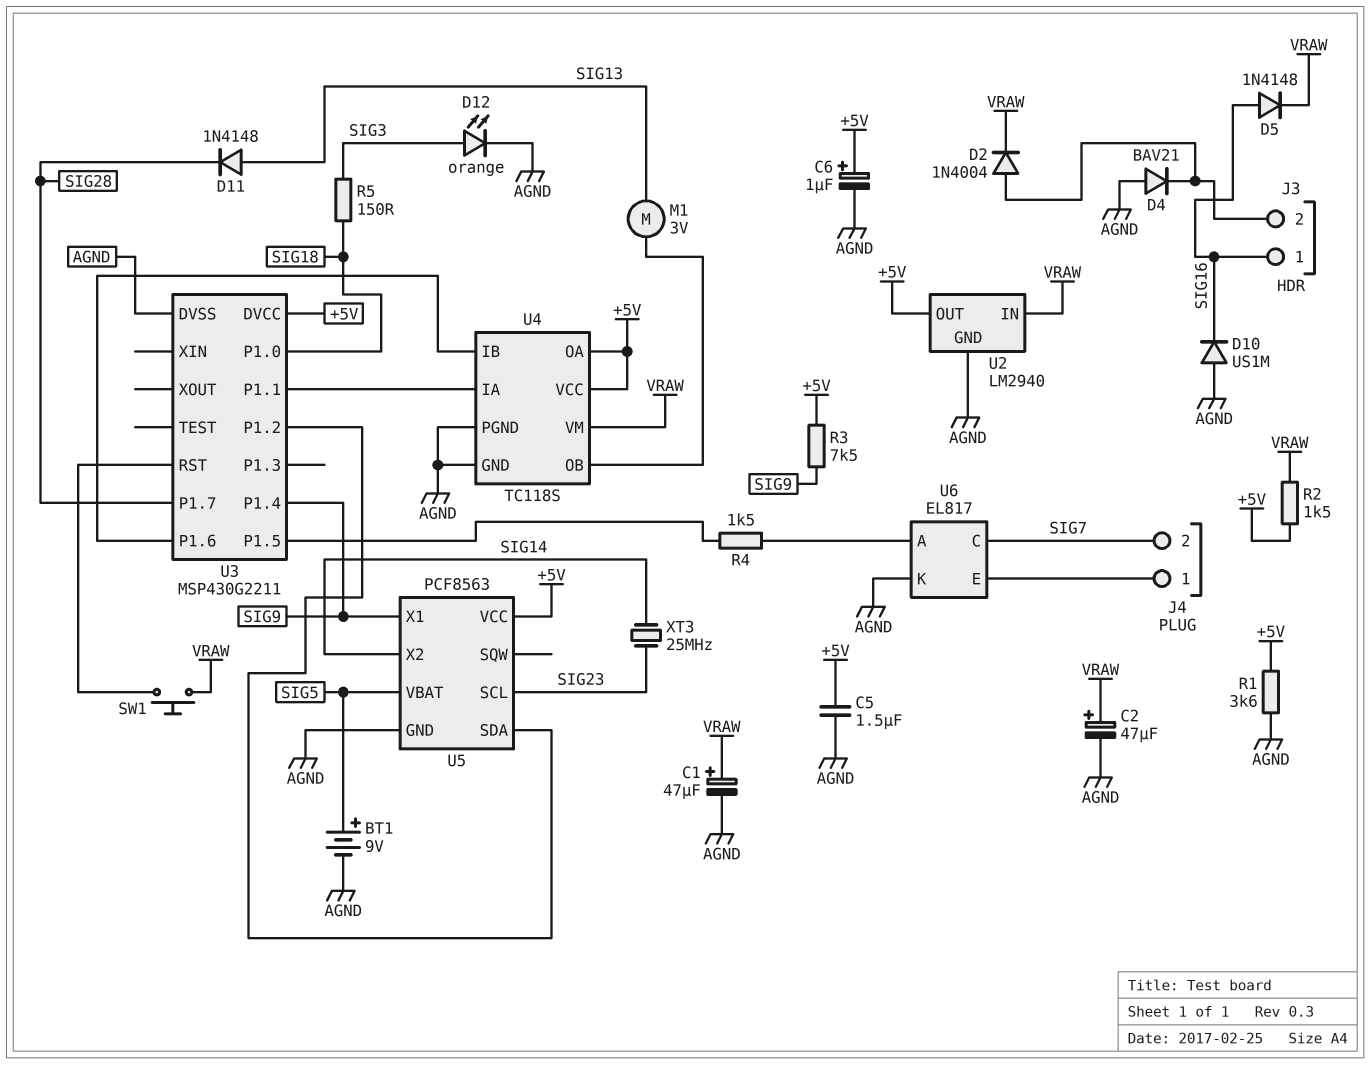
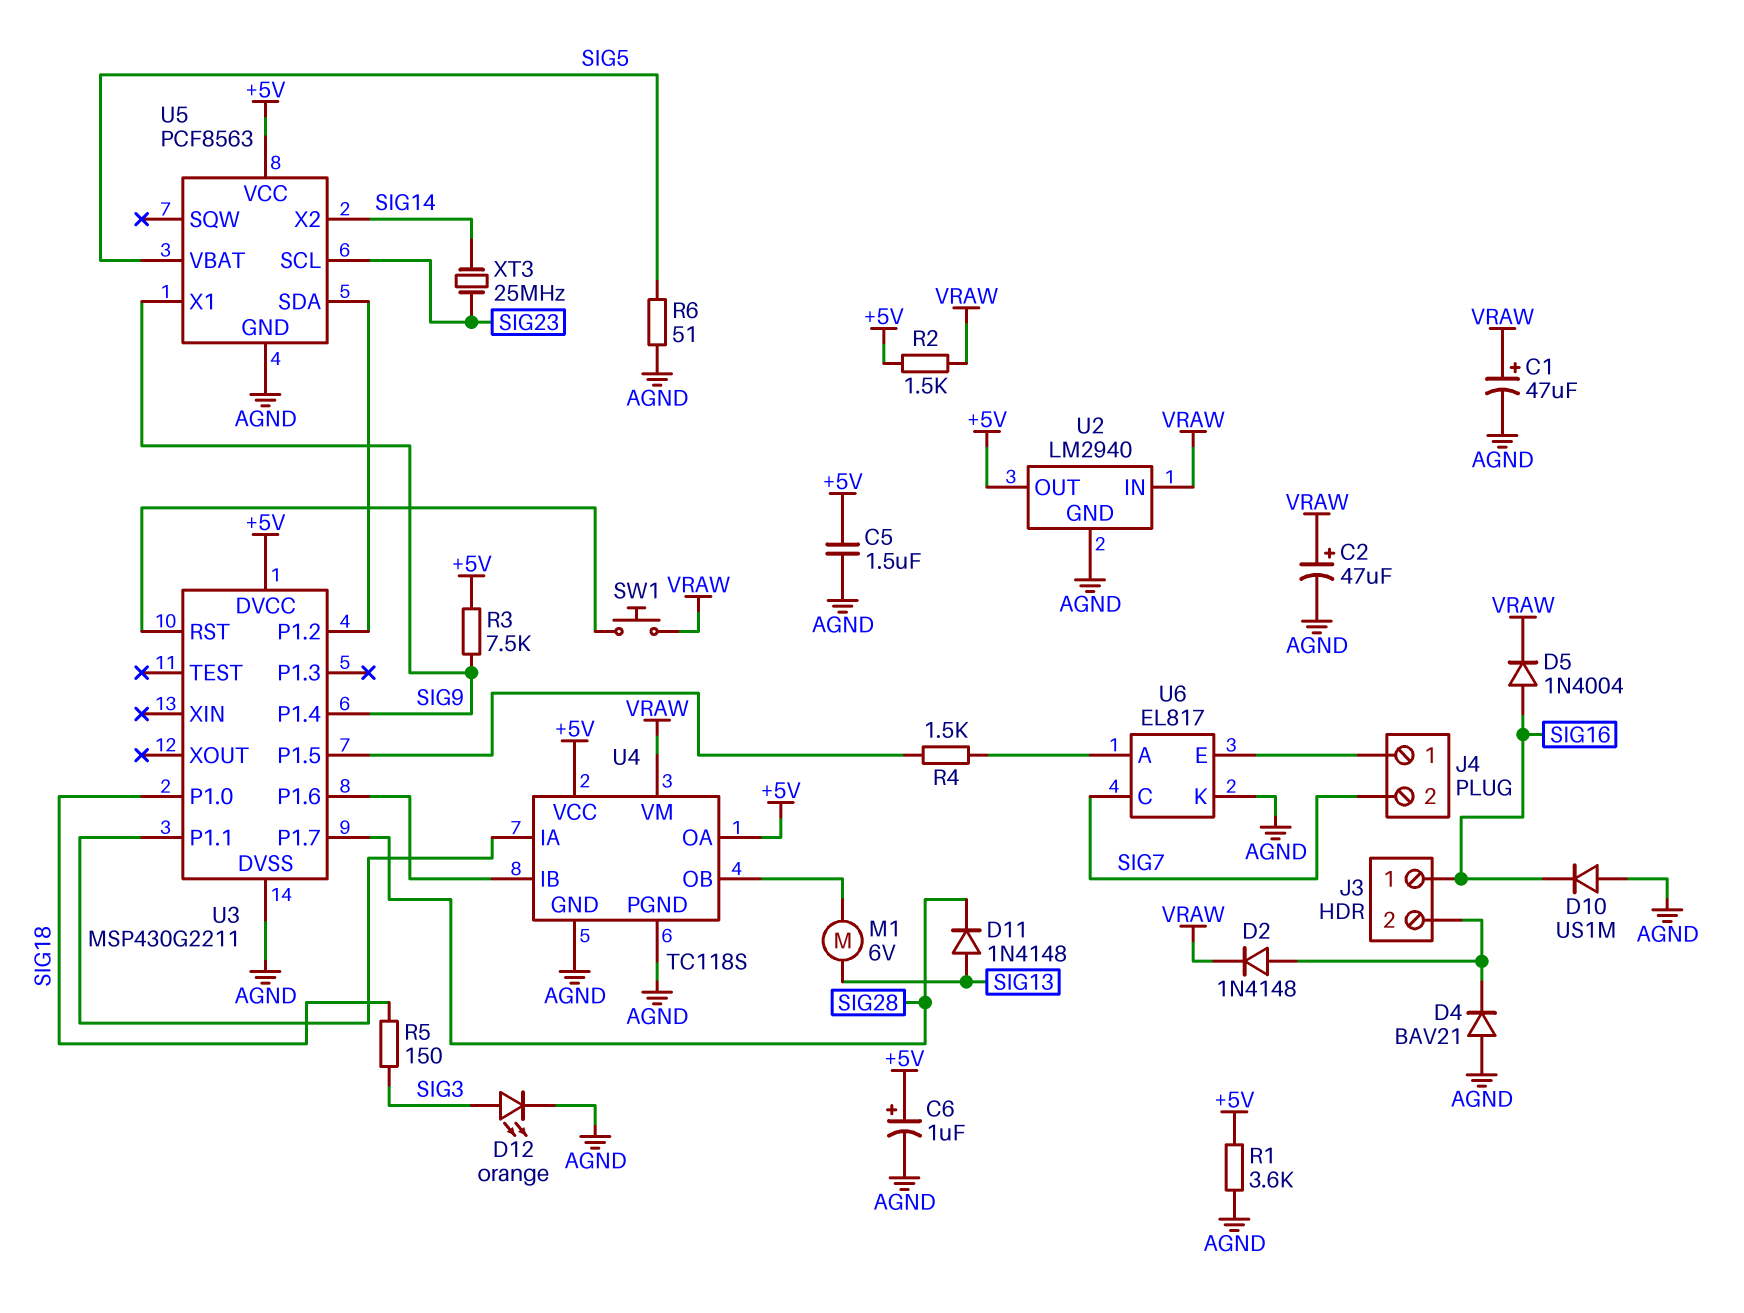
BT1: 9V (plus SIG5, minus AGND) -> none
D2: diode 1N4004 (A J3/2, K VRAW) -> diode 1N4148 (A J3/2, K VRAW)
D5: diode 1N4148 (A SIG16, K VRAW) -> diode 1N4004 (A SIG16, K VRAW)
M1: motor 3V (SIG13, U4/OB) -> motor 6V (SIG13, U4/OB)
R6: none -> 51 (AGND, SIG5)

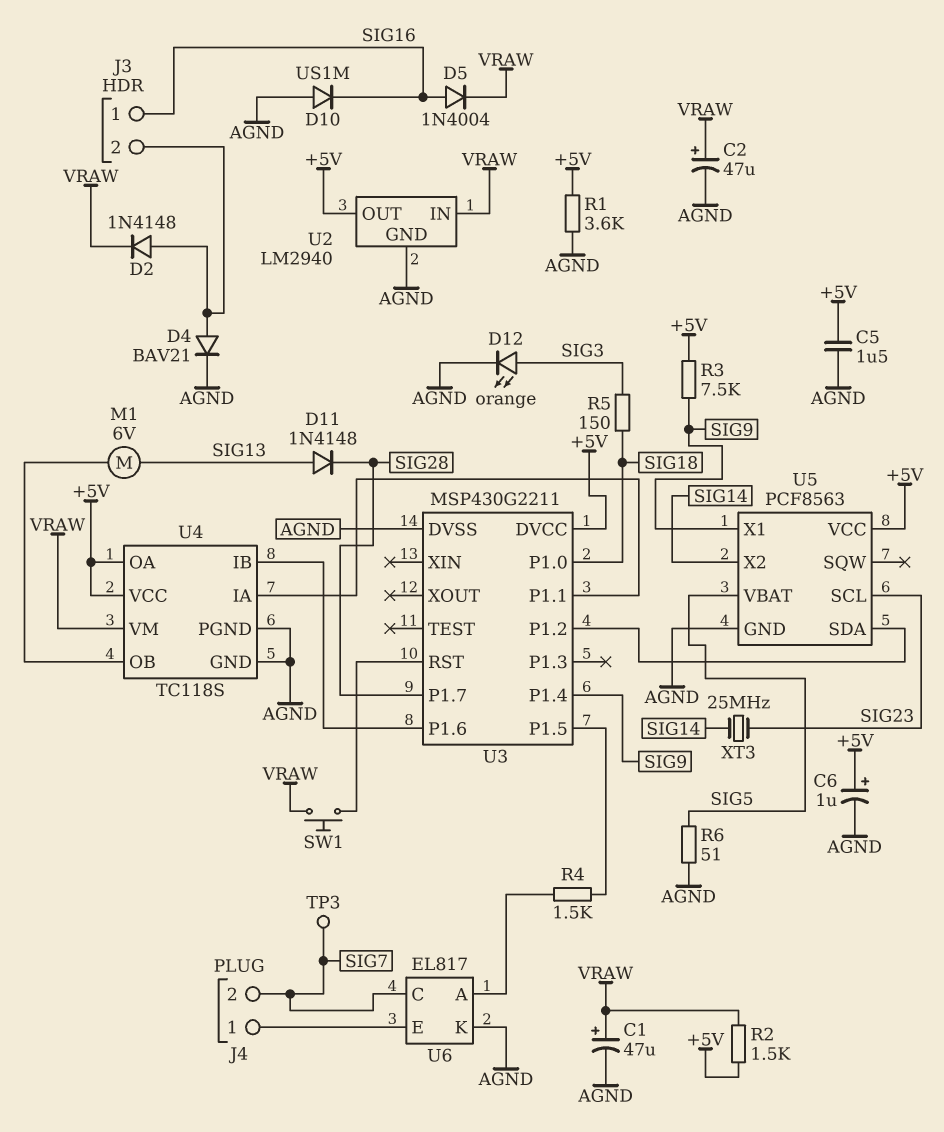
D4: diode BAV21 (A AGND, K J3/2) -> diode BAV21 (A J3/2, K AGND)
TP3: none -> test point (SIG7)

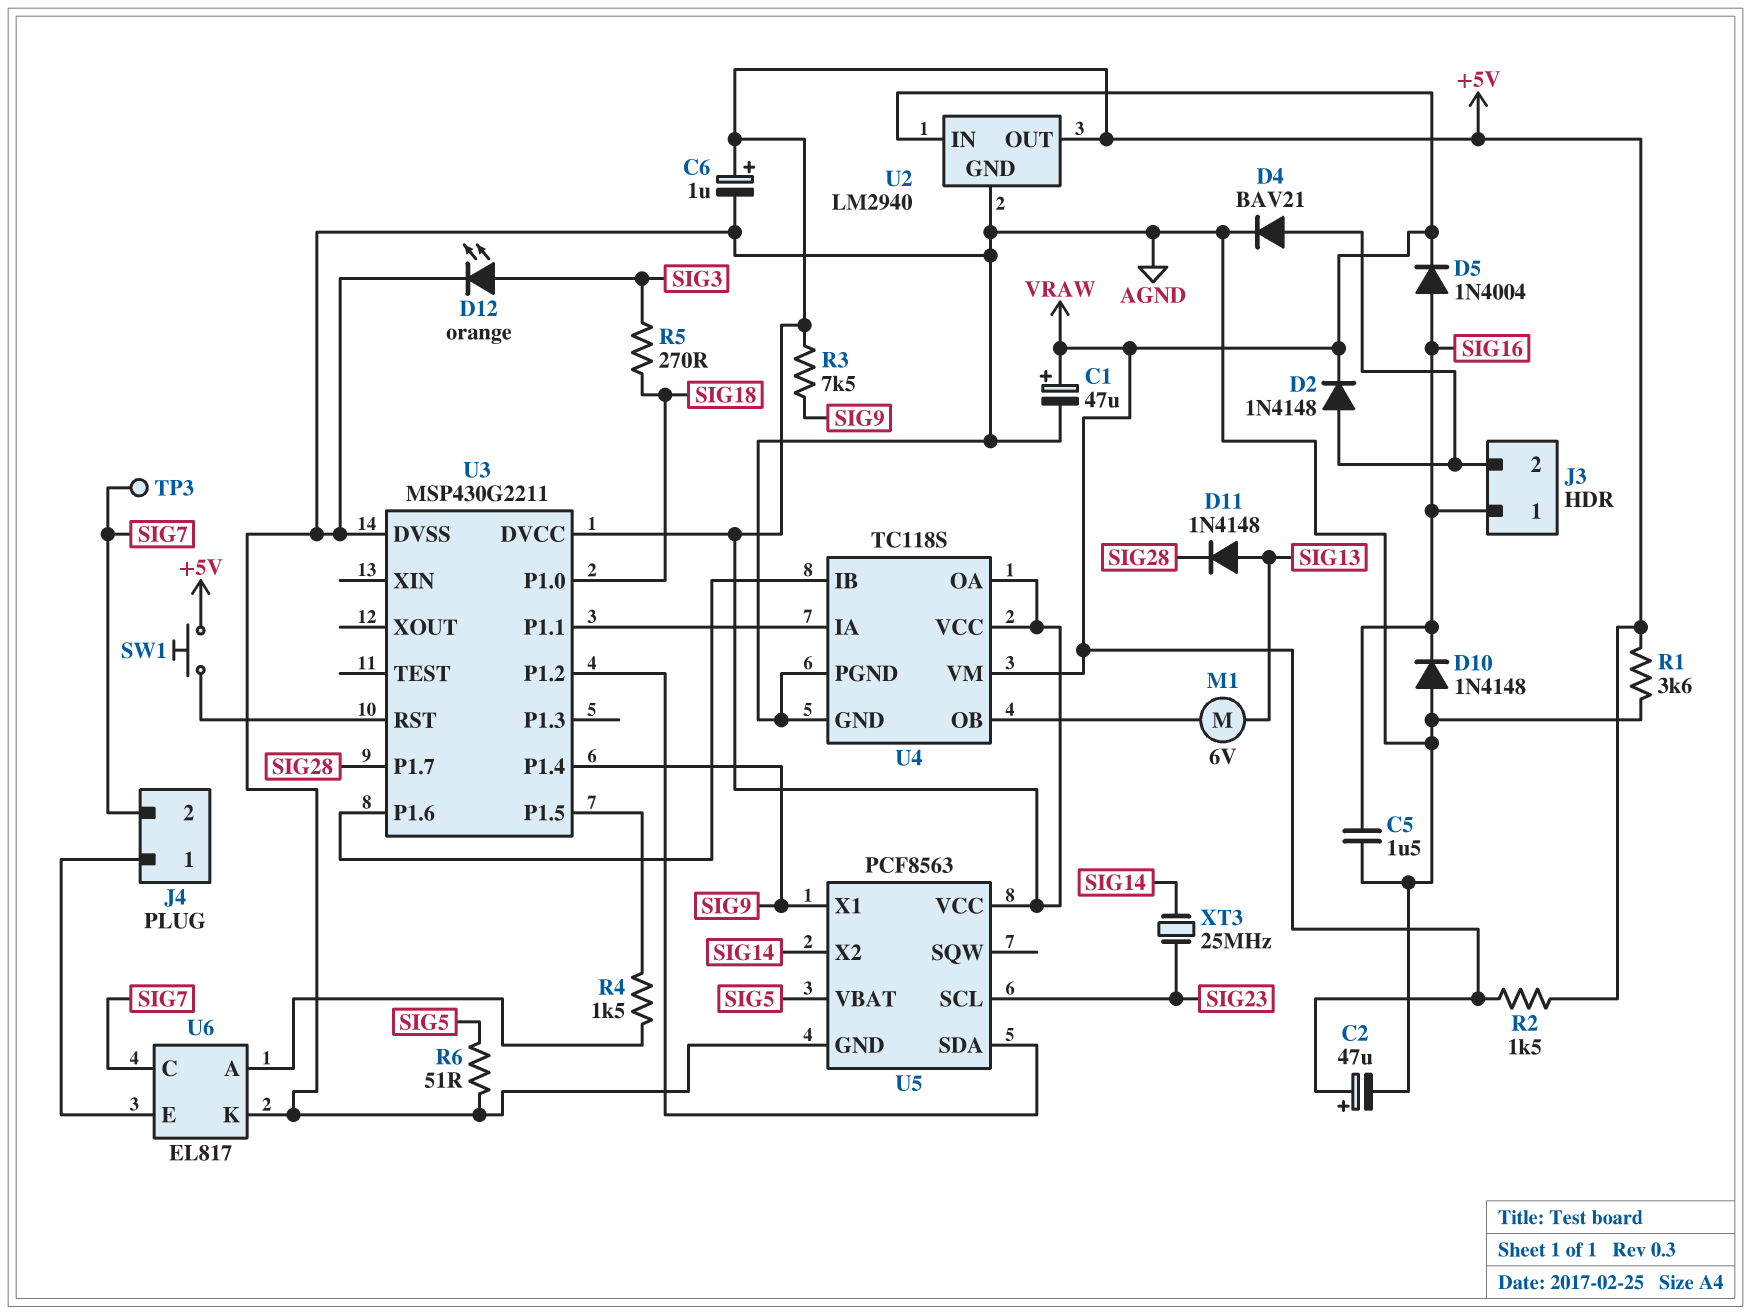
C5: 1.5uF (+5V, AGND) -> 1.5uF (AGND, SIG16)
D10: diode US1M (A AGND, K SIG16) -> diode 1N4148 (A AGND, K SIG16)
R5: 150 (SIG3, SIG18) -> 270 (SIG3, SIG18)
SW1: button (U3/RST, VRAW) -> button (+5V, U3/RST)

